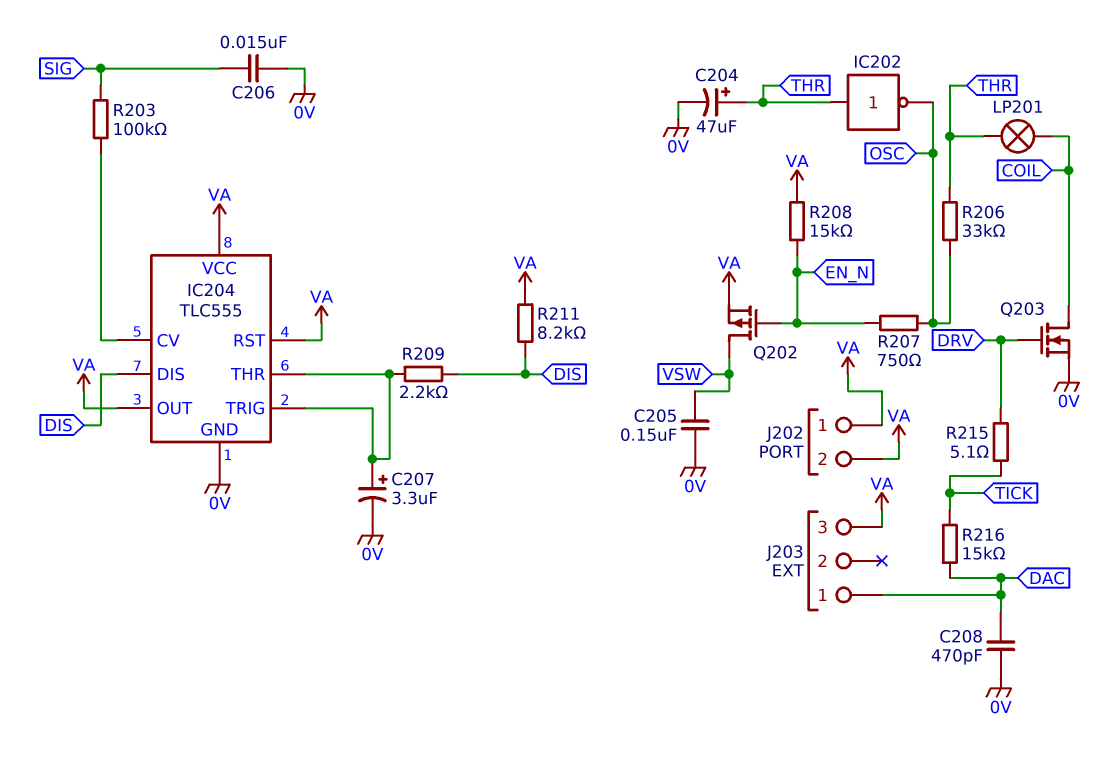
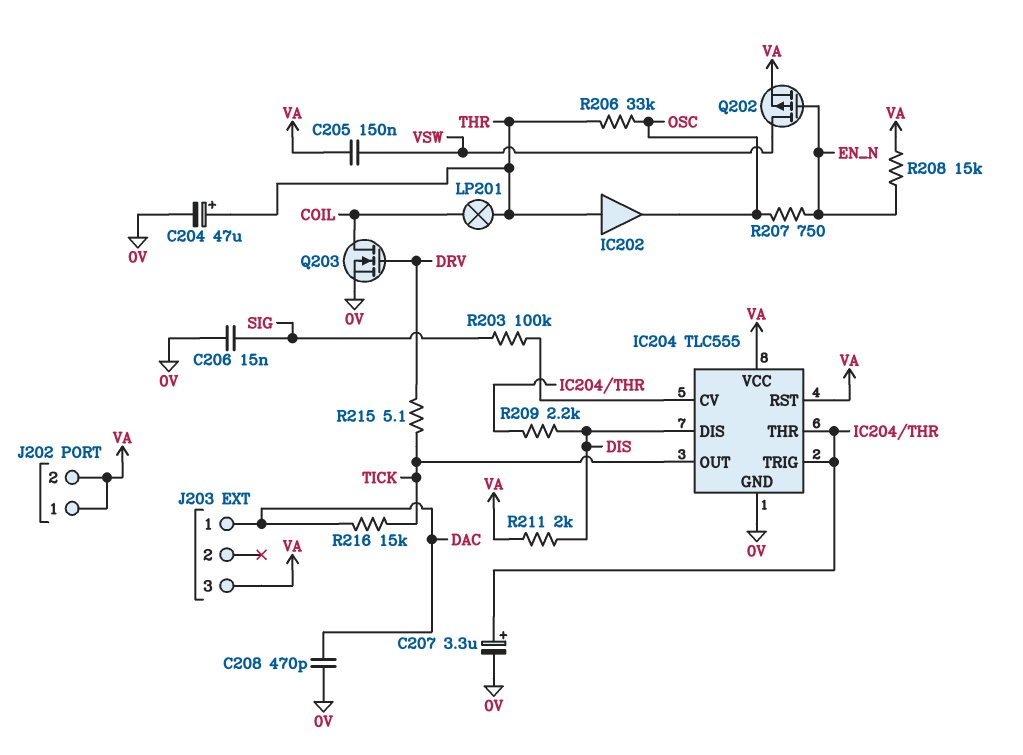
C205: 150nF (0V, VSW) -> 150nF (VA, VSW)
IC202: NOT (in THR, out OSC) -> buffer (in THR, out OSC)
IC204 pin OUT: VA -> TICK
R211: 8.2k (DIS, VA) -> 2k (DIS, VA)

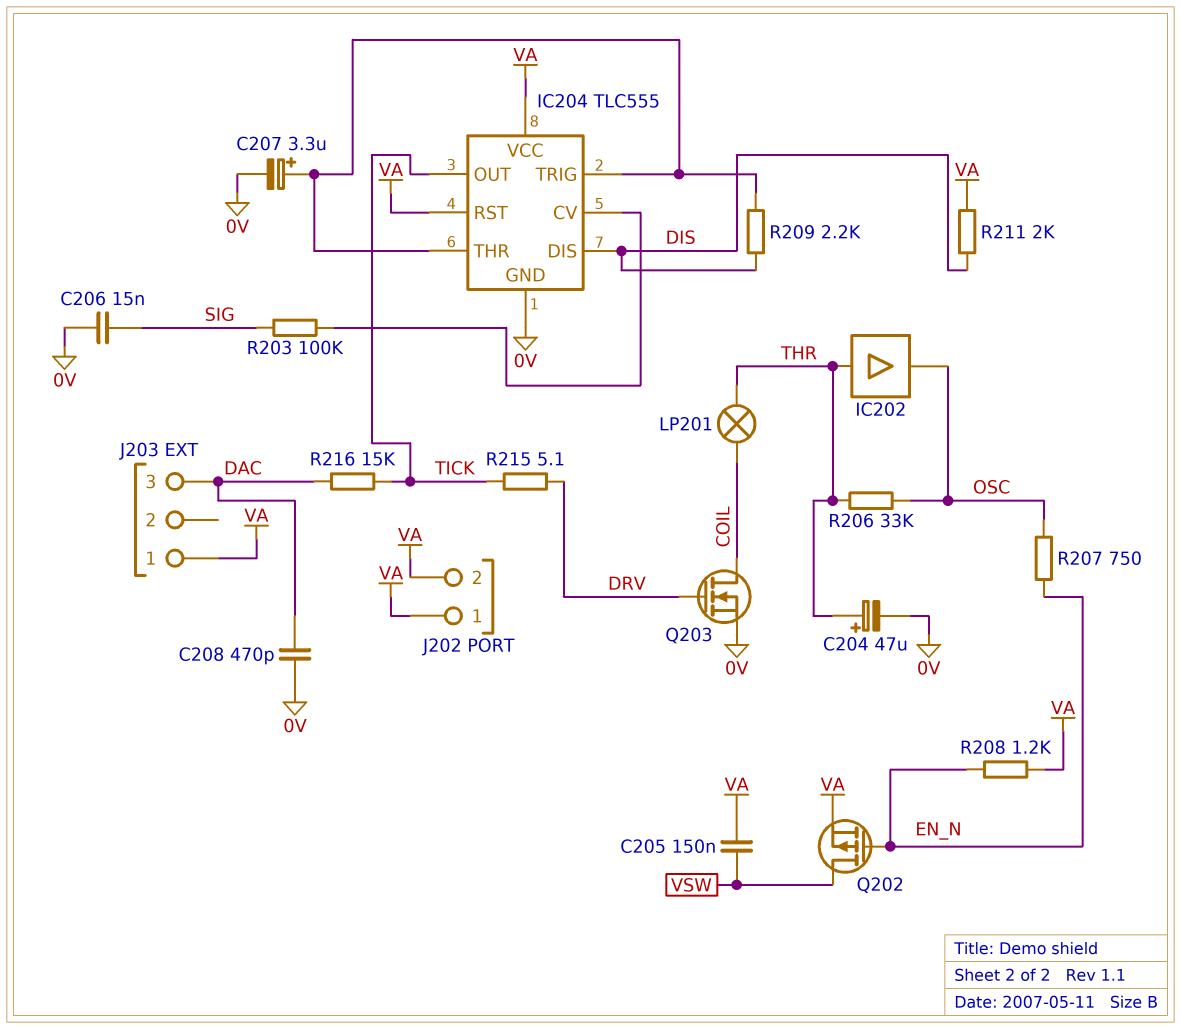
J203 pin 1: DAC -> VA
J203 pin 3: VA -> DAC
R208: 15k (EN_N, VA) -> 1.2k (EN_N, VA)

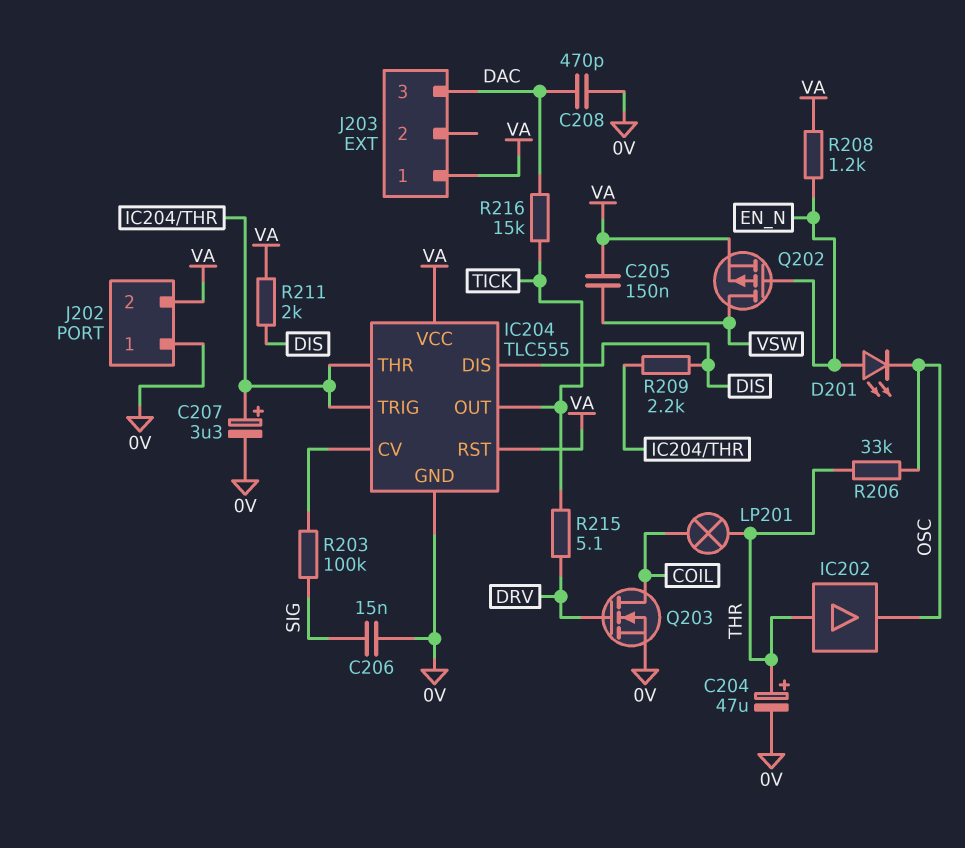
D201: none -> LED (A EN_N, K OSC)
J202 pin 1: VA -> 0V
R207: 750 (EN_N, OSC) -> none

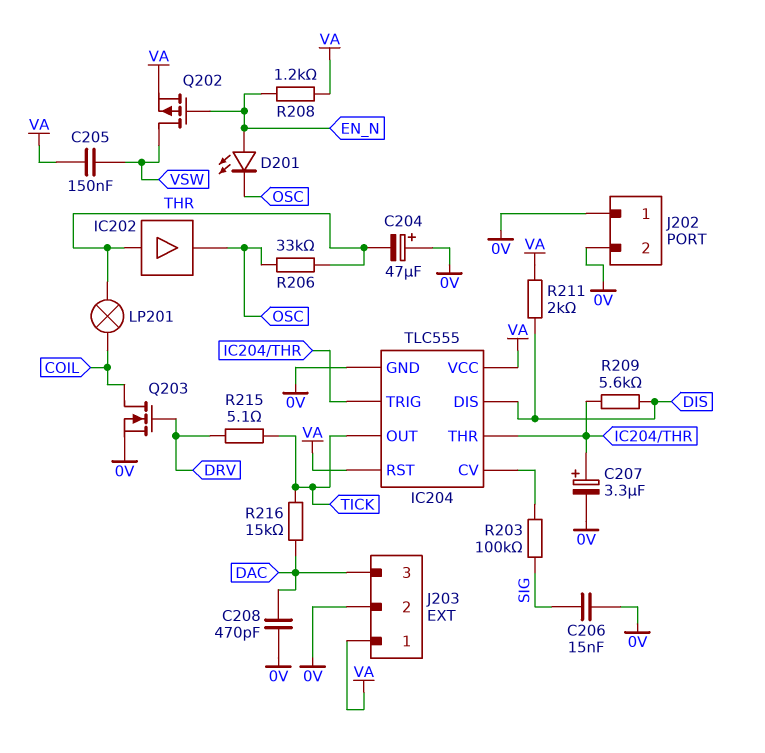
C204: 47uF (plus THR, minus 0V) -> 47uF (plus 0V, minus THR)
J202 pin 2: VA -> 0V
J203 pin 2: none -> 0V
R209: 2.2k (DIS, IC204/THR) -> 5.6k (DIS, IC204/THR)

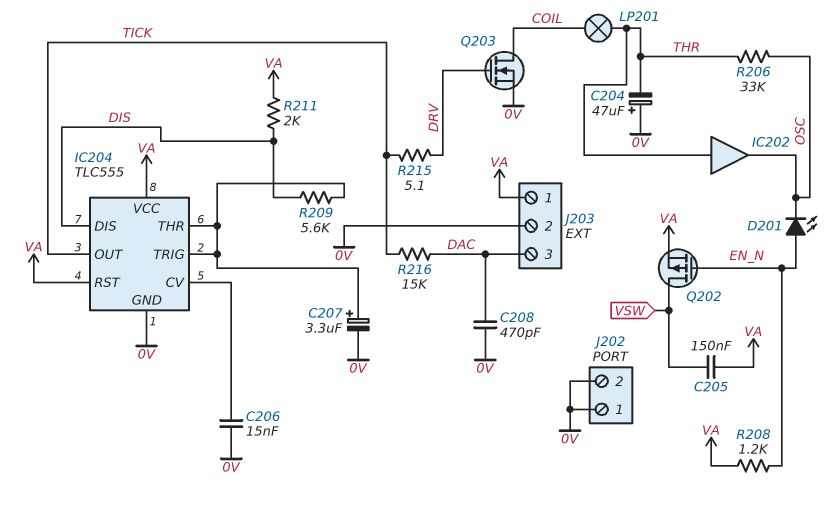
C206: 15nF (0V, SIG) -> 15nF (0V, IC204/CV)
R203: 100k (IC204/CV, SIG) -> none

